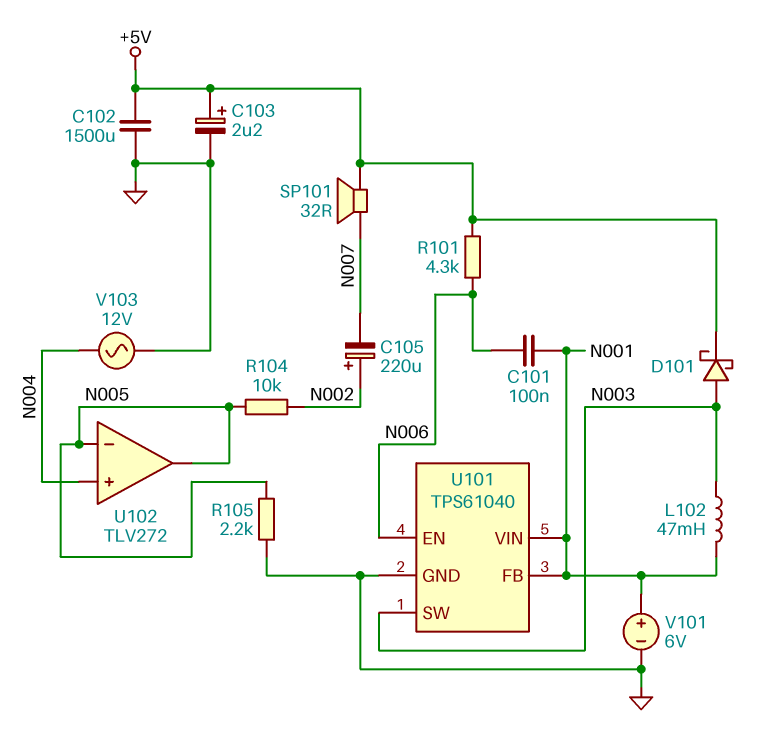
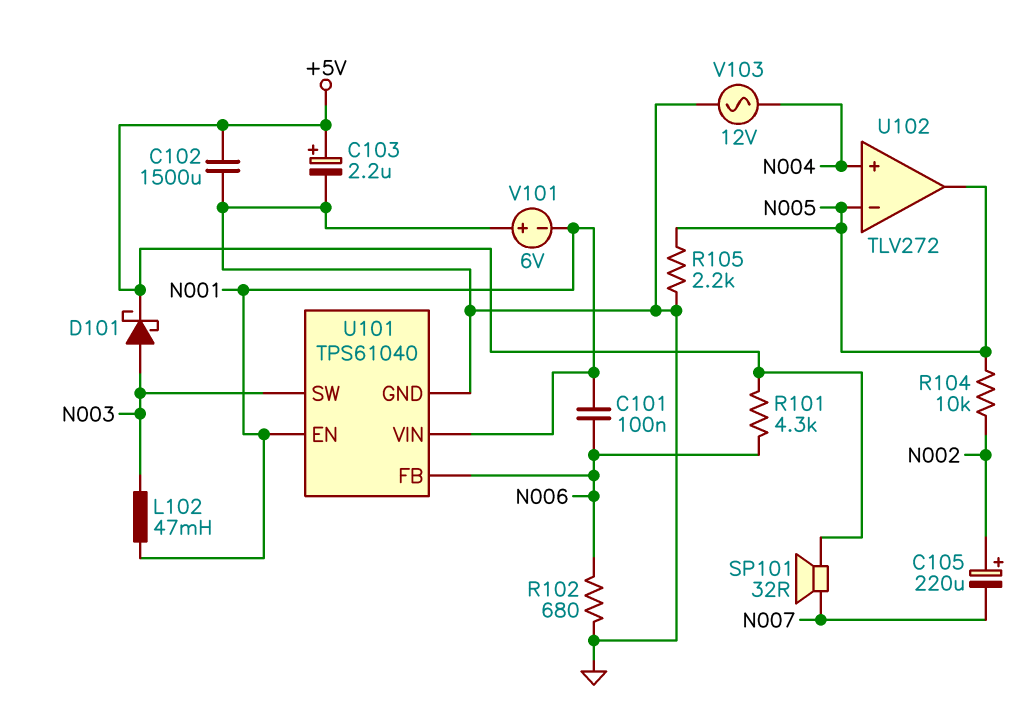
R102: none -> 680 (GND, N006)
U101 pin EN: N006 -> N001
U101 pin FB: N001 -> N006
V101: 6V (plus N001, minus GND) -> 6V (plus GND, minus N001)

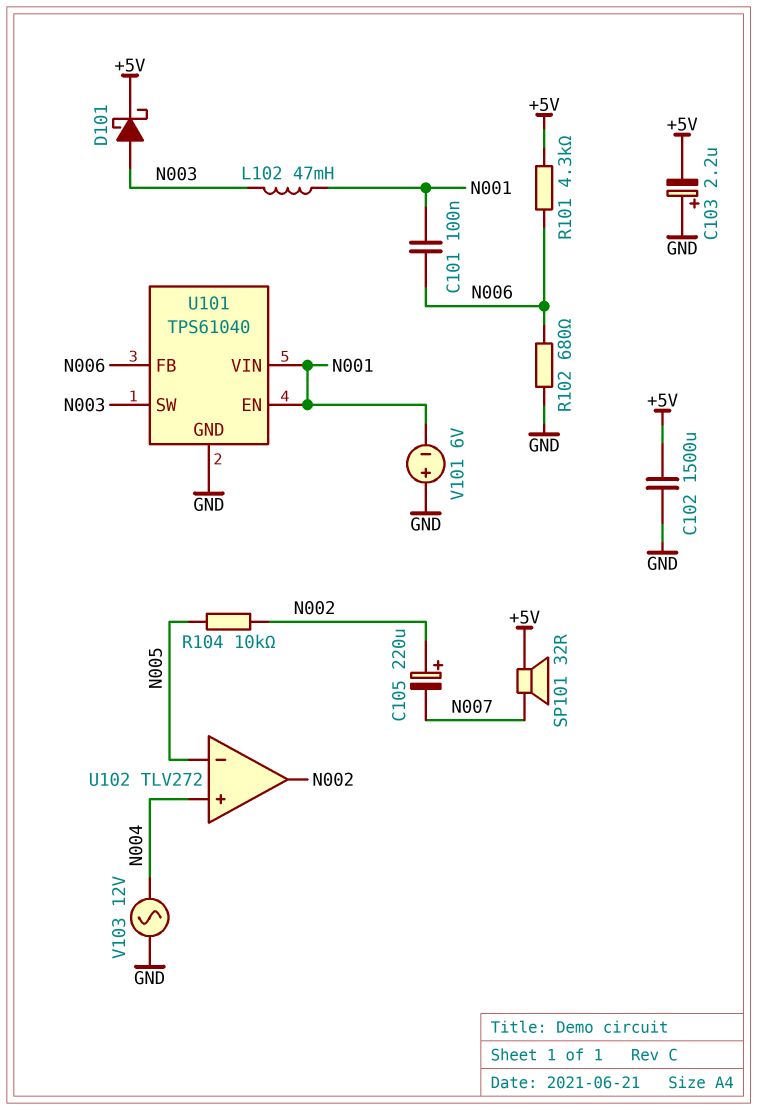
C103: 2.2uF (plus +5V, minus GND) -> 2.2uF (plus GND, minus +5V)
R105: 2.2k (GND, N005) -> none
U102 pin out: N005 -> N002

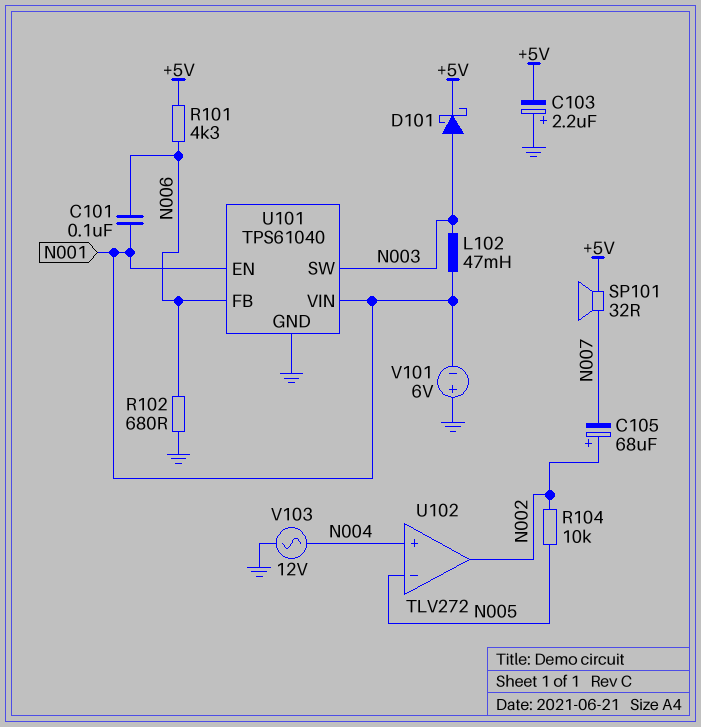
C102: 1500uF (+5V, GND) -> none
C105: 220uF (plus N002, minus N007) -> 68uF (plus N002, minus N007)

